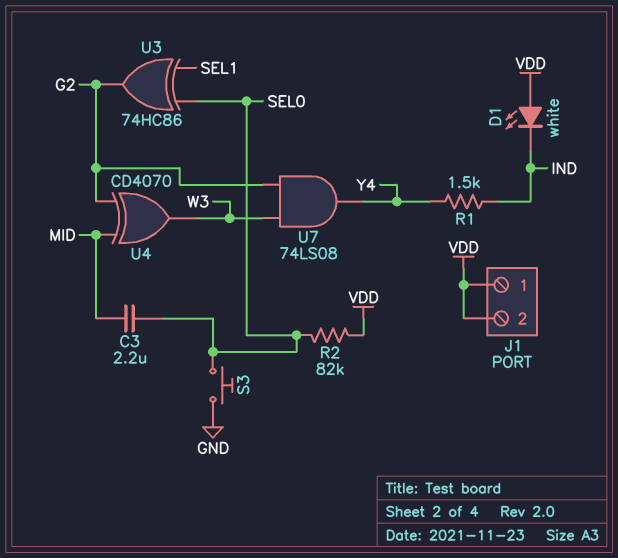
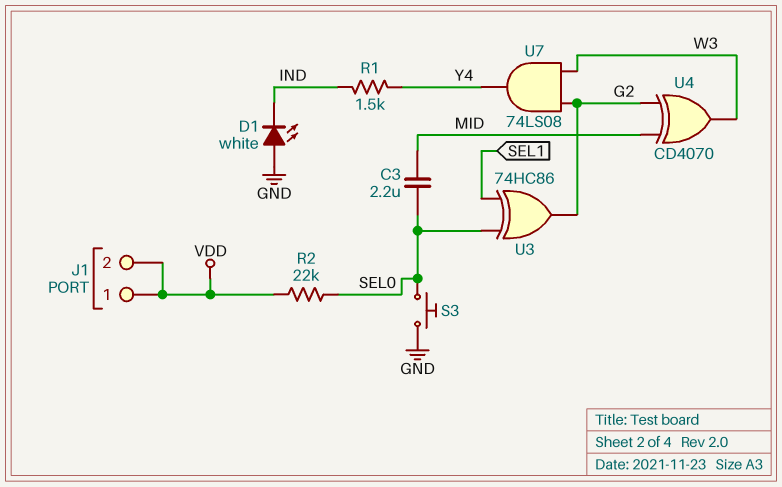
D1: LED white (A VDD, K IND) -> LED white (A GND, K IND)
R2: 82k (SEL0, VDD) -> 22k (SEL0, VDD)

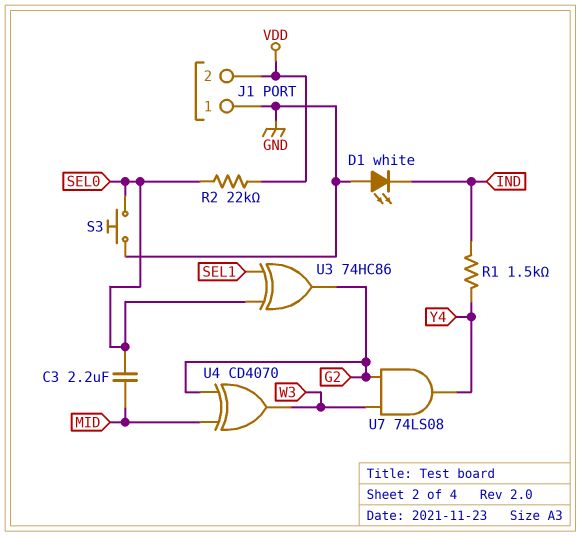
J1 pin 1: VDD -> GND

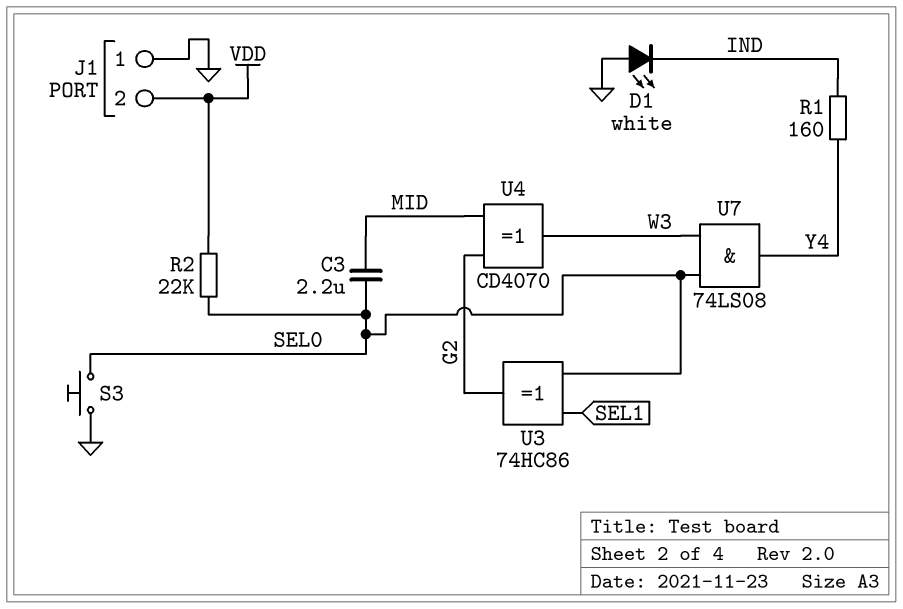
R1: 1.5k (IND, Y4) -> 160 (IND, Y4)
U7: AND 74LS08 (in G2, in W3, out Y4) -> AND 74LS08 (in SEL0, in W3, out Y4)

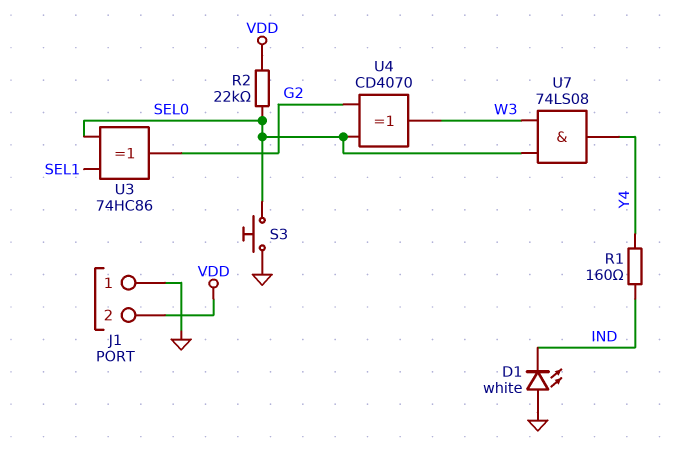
C3: 2.2uF (MID, SEL0) -> none
U4: XOR CD4070 (in G2, in MID, out W3) -> XOR CD4070 (in G2, in SEL0, out W3)

